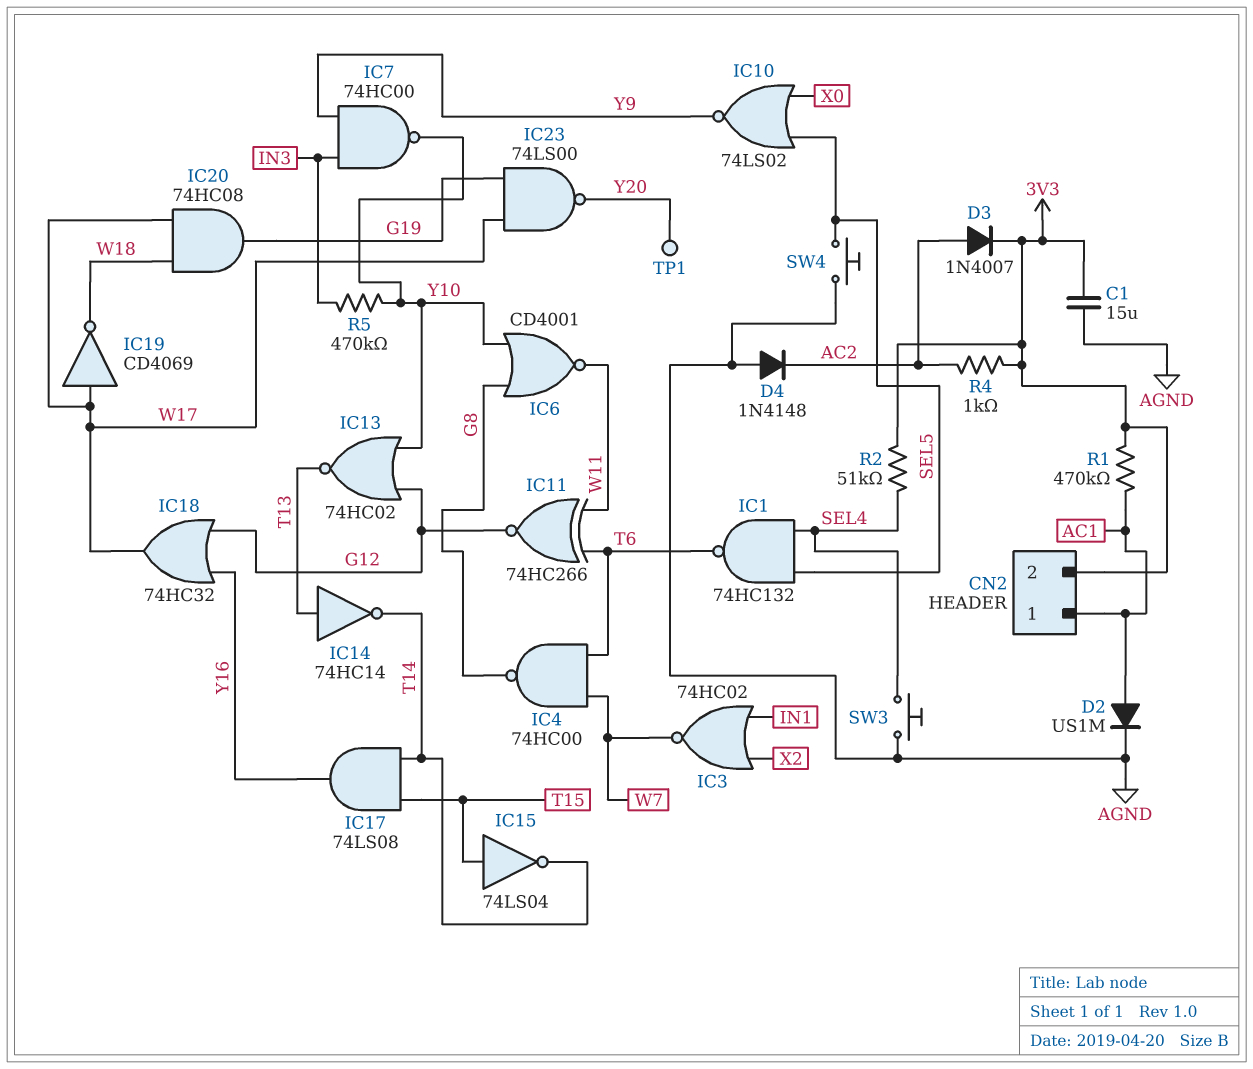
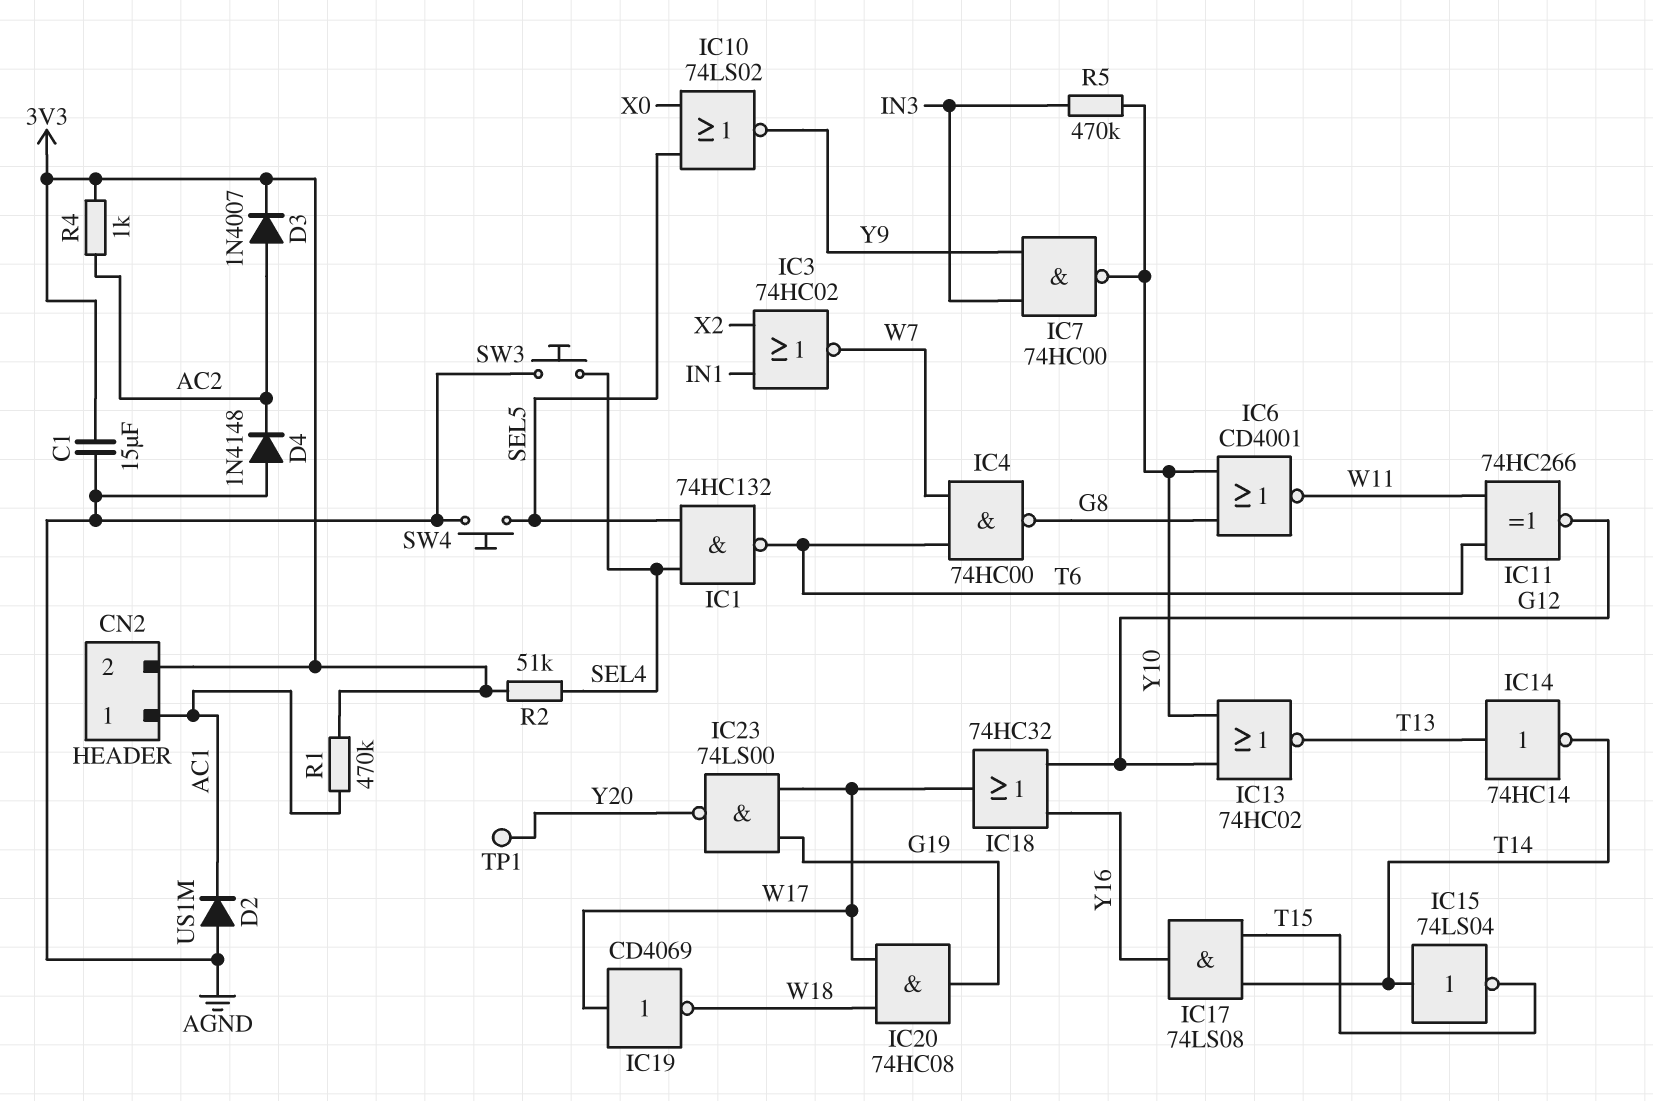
D2: diode US1M (A AC1, K AGND) -> diode US1M (A AGND, K AC1)
IC15: NOT 74LS04 (in T15, out T14) -> NOT 74LS04 (in T14, out T15)

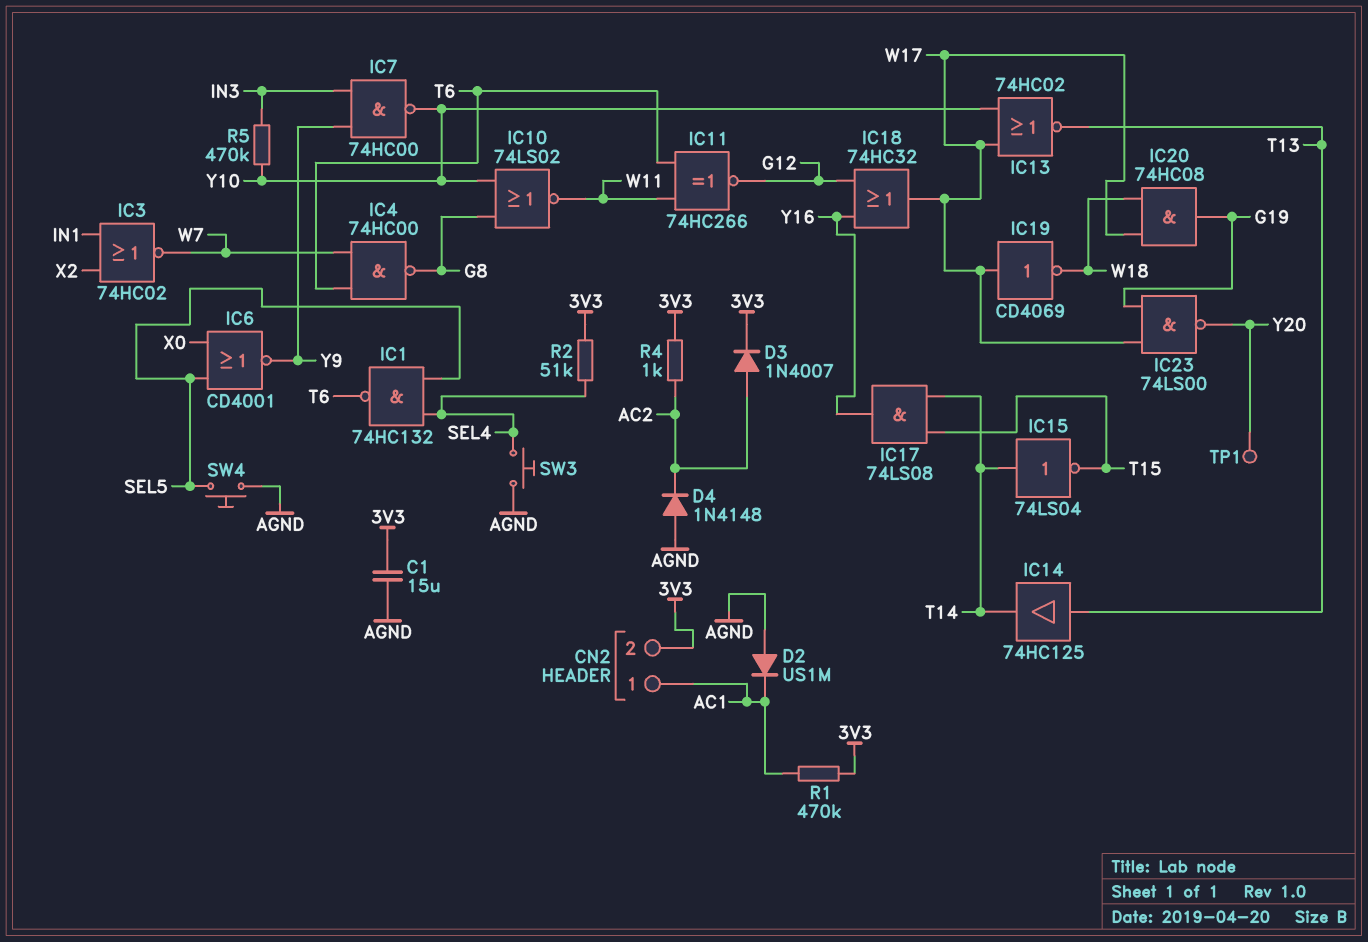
IC6: NOR CD4001 (in G8, in Y10, out W11) -> NOR CD4001 (in SEL5, in X0, out Y9)
IC10: NOR 74LS02 (in SEL5, in X0, out Y9) -> NOR 74LS02 (in G8, in Y10, out W11)
IC13: NOR 74HC02 (in G12, in Y10, out T13) -> NOR 74HC02 (in W17, in Y10, out T13)
IC14: NOT 74HC14 (in T13, out T14) -> buffer 74HC125 (in T13, out T14)

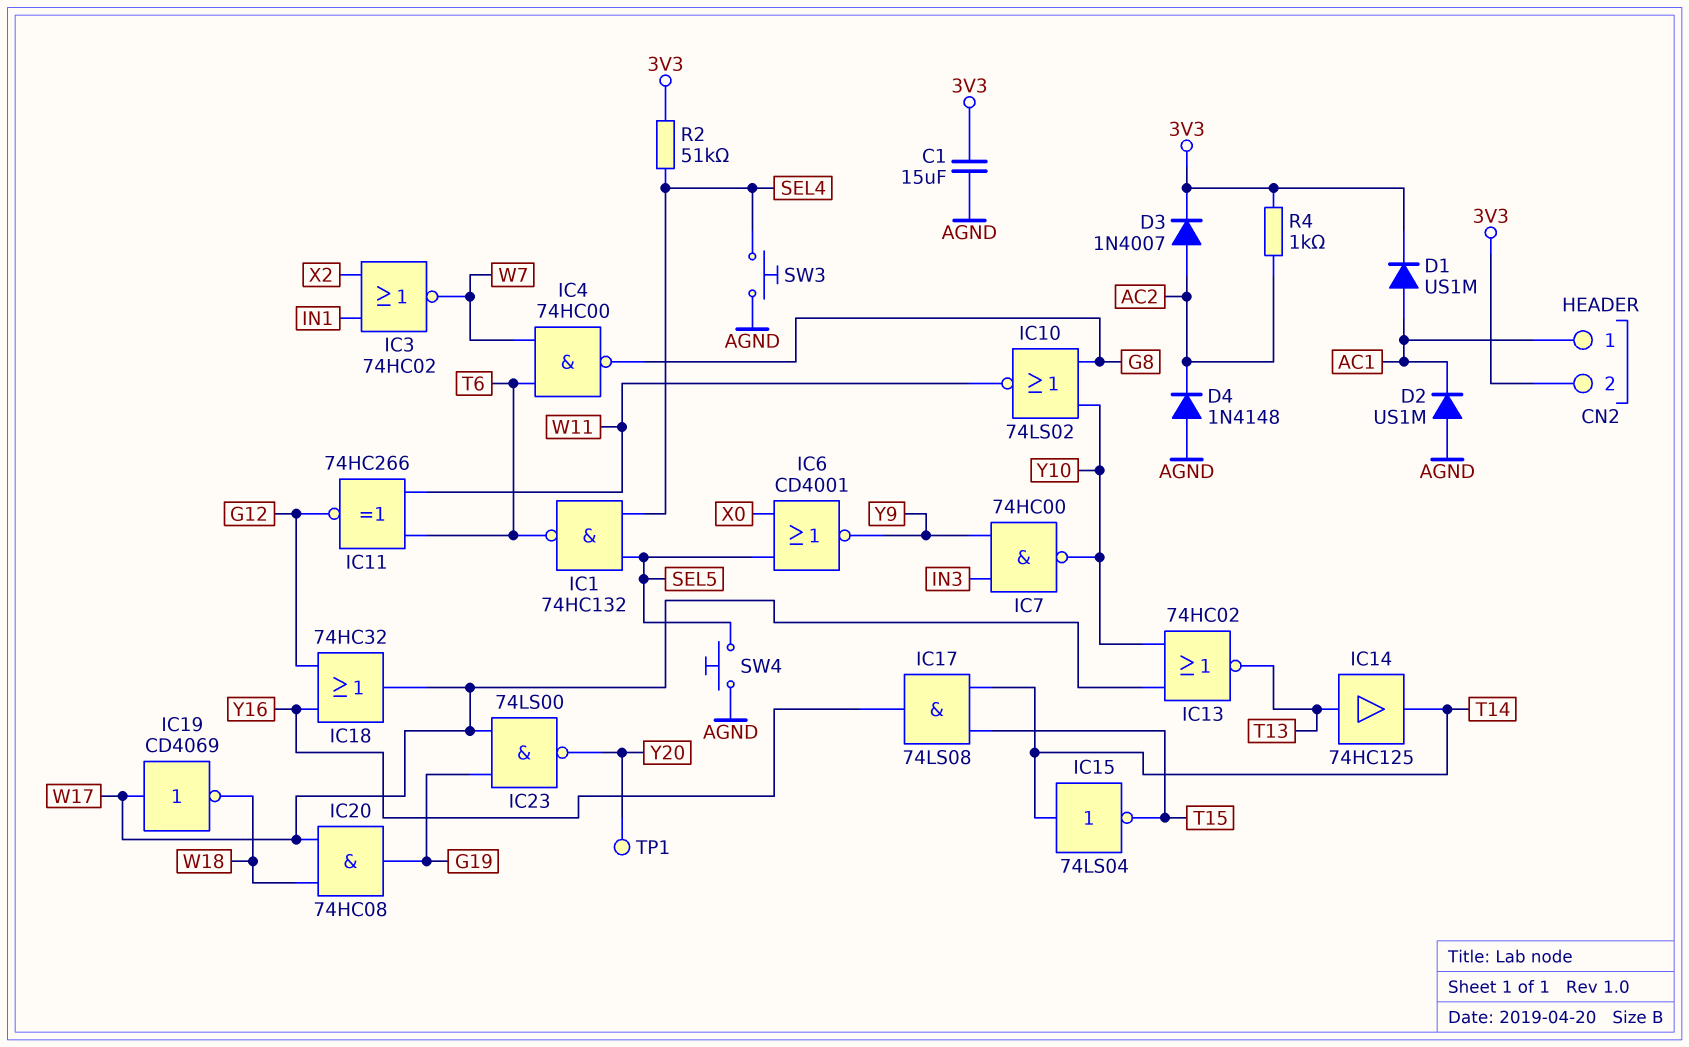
D1: none -> diode US1M (A AC1, K 3V3)
R1: 470k (3V3, AC1) -> none
R5: 470k (IN3, Y10) -> none

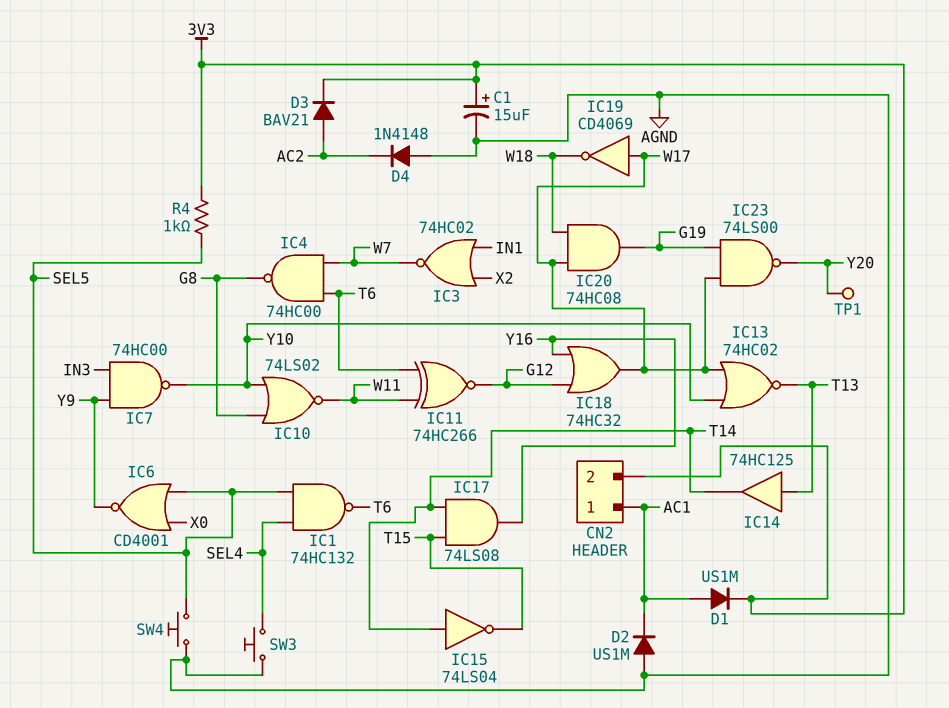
C1: 15uF (3V3, AGND) -> 15uF (plus 3V3, minus AGND)
D3: diode 1N4007 (A AC2, K 3V3) -> diode BAV21 (A AC2, K 3V3)
R2: 51k (3V3, SEL4) -> none
R4: 1k (3V3, AC2) -> 1k (3V3, SEL5)

